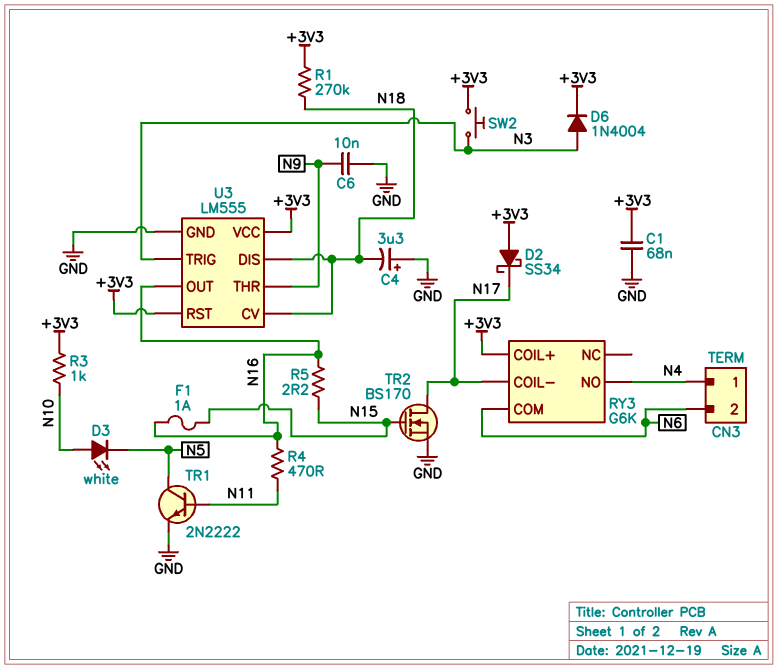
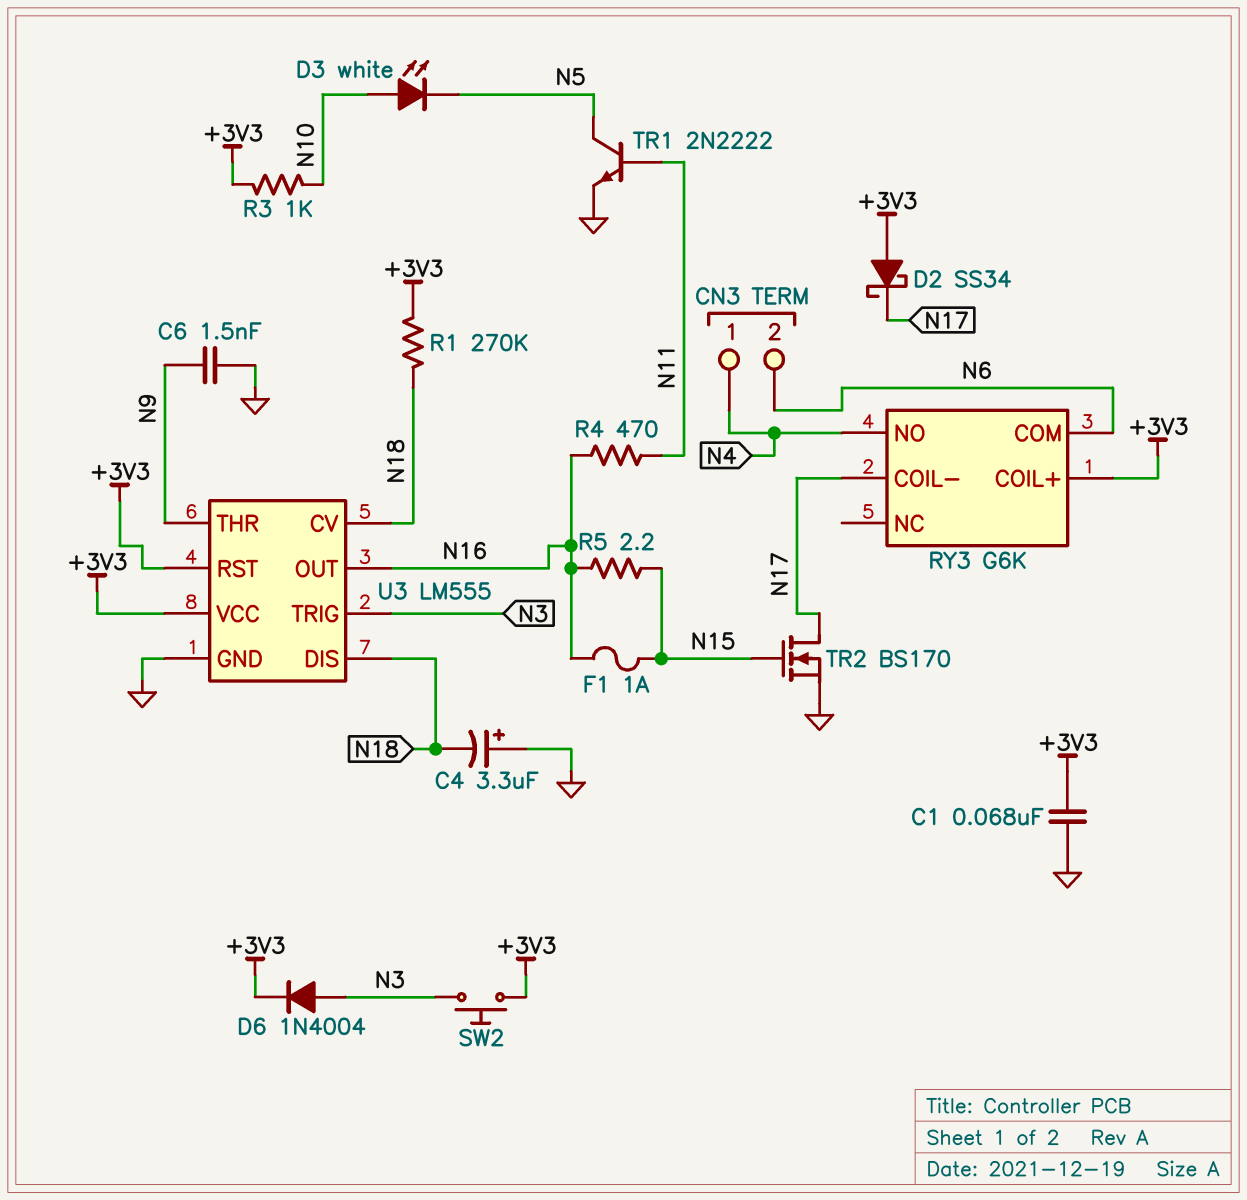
C6: 10nF (GND, N9) -> 1.5nF (GND, N9)

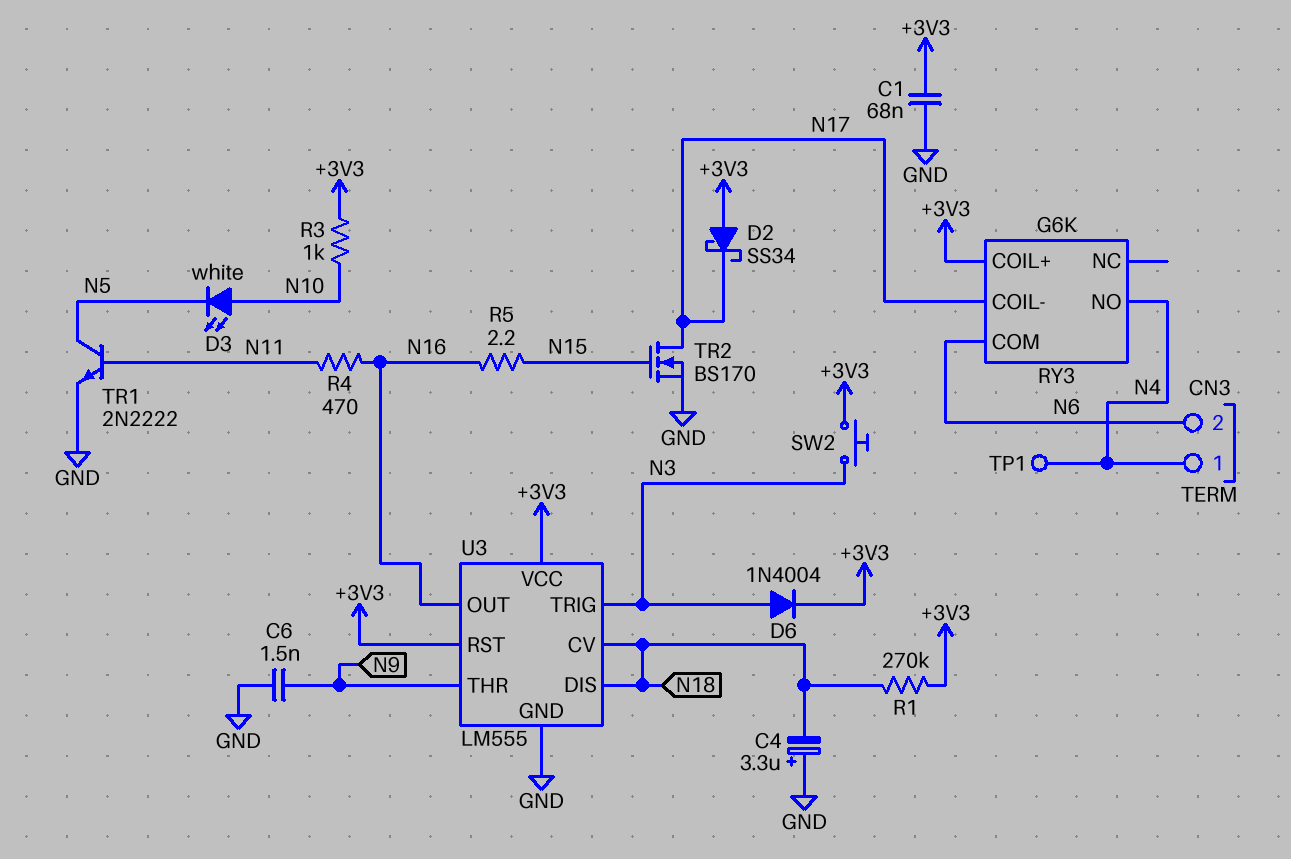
F1: 1A (N15, N16) -> none
TP1: none -> test point (N4)

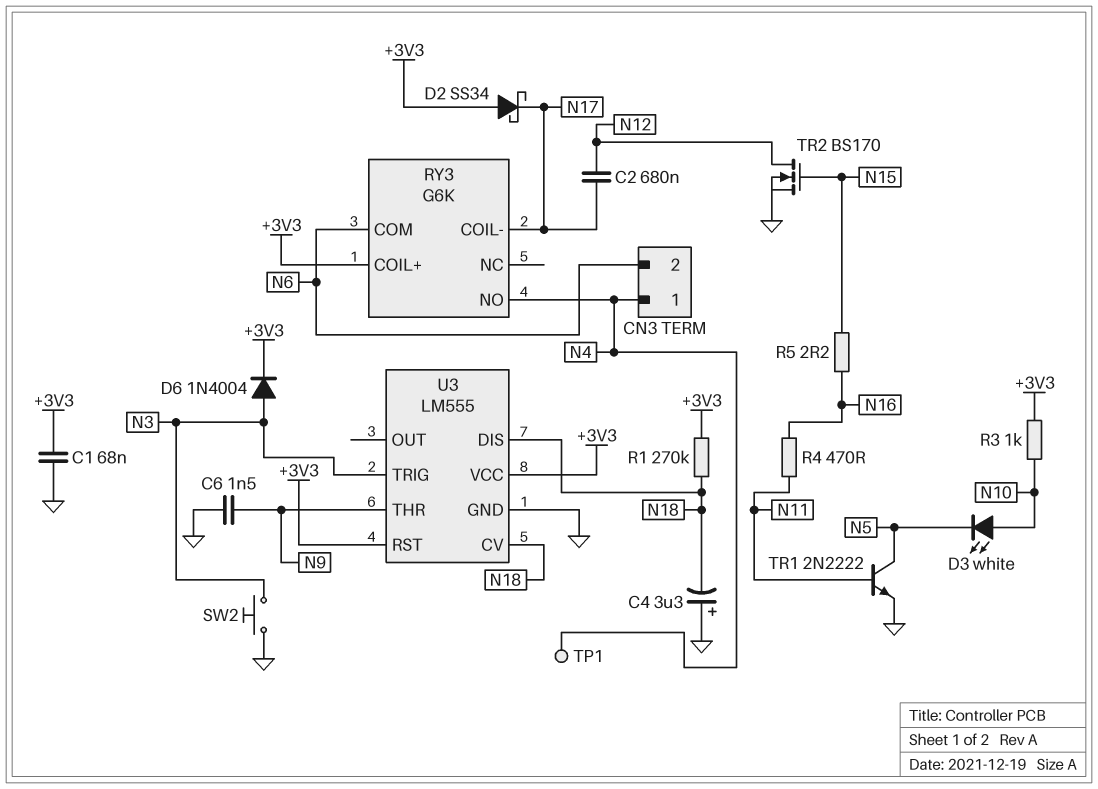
C2: none -> 680nF (N12, N17)
SW2: button (+3V3, N3) -> button (GND, N3)
TR2: NMOS BS170 (G N15, D N17, S GND) -> NMOS BS170 (G N15, D N12, S GND)
U3 pin OUT: N16 -> none

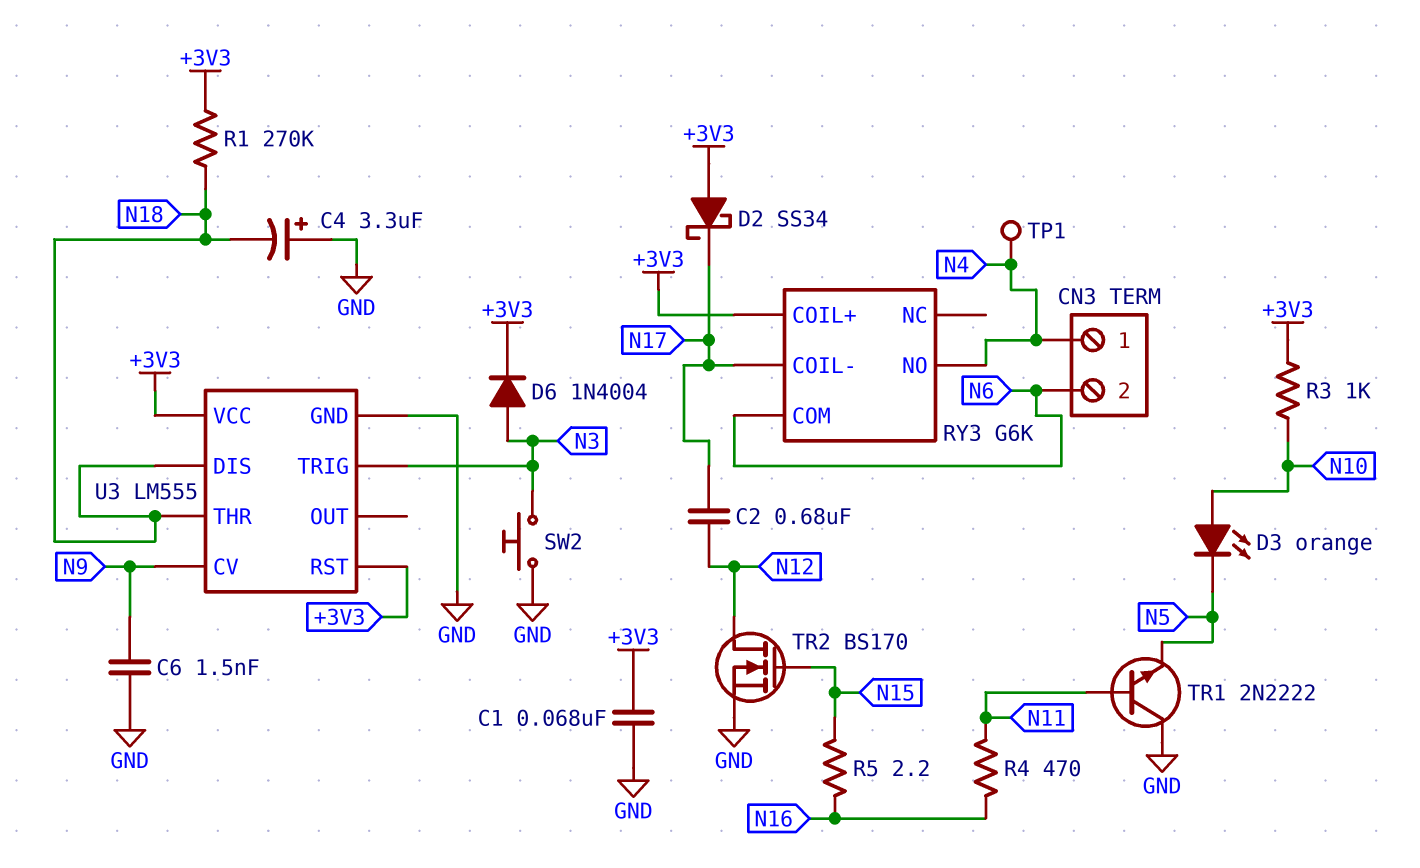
D3: LED white (A N10, K N5) -> LED orange (A N10, K N5)
TR1: NPN 2N2222 (B N11, C N5, E GND) -> NPN 2N2222 (B N11, C GND, E N5)
U3 pin CV: N18 -> N9
U3 pin THR: N9 -> N18

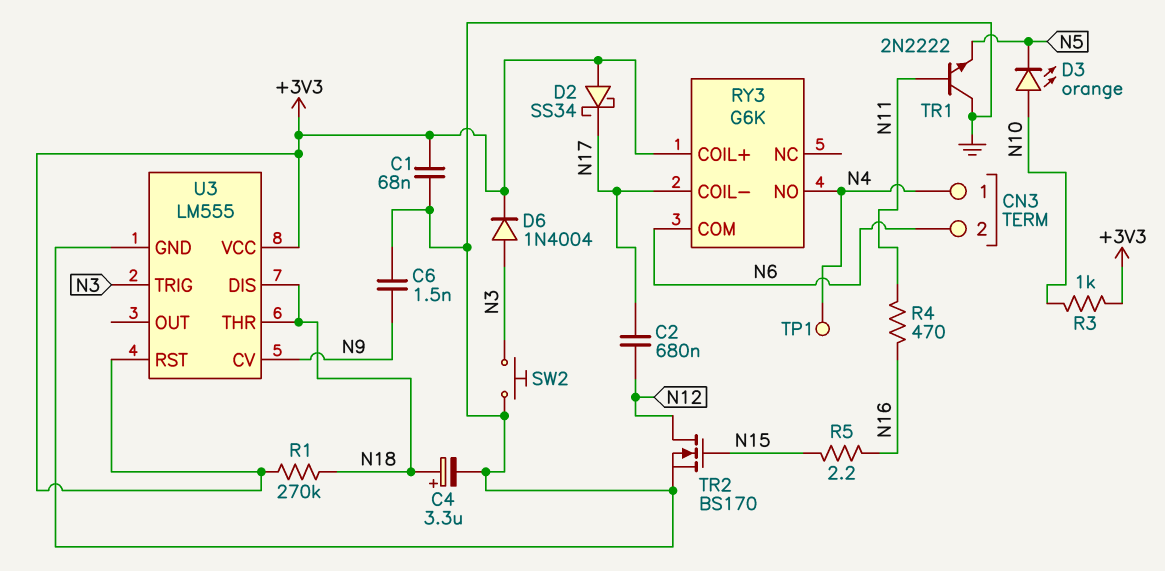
C4: 3.3uF (plus GND, minus N18) -> 3.3uF (plus N18, minus GND)

